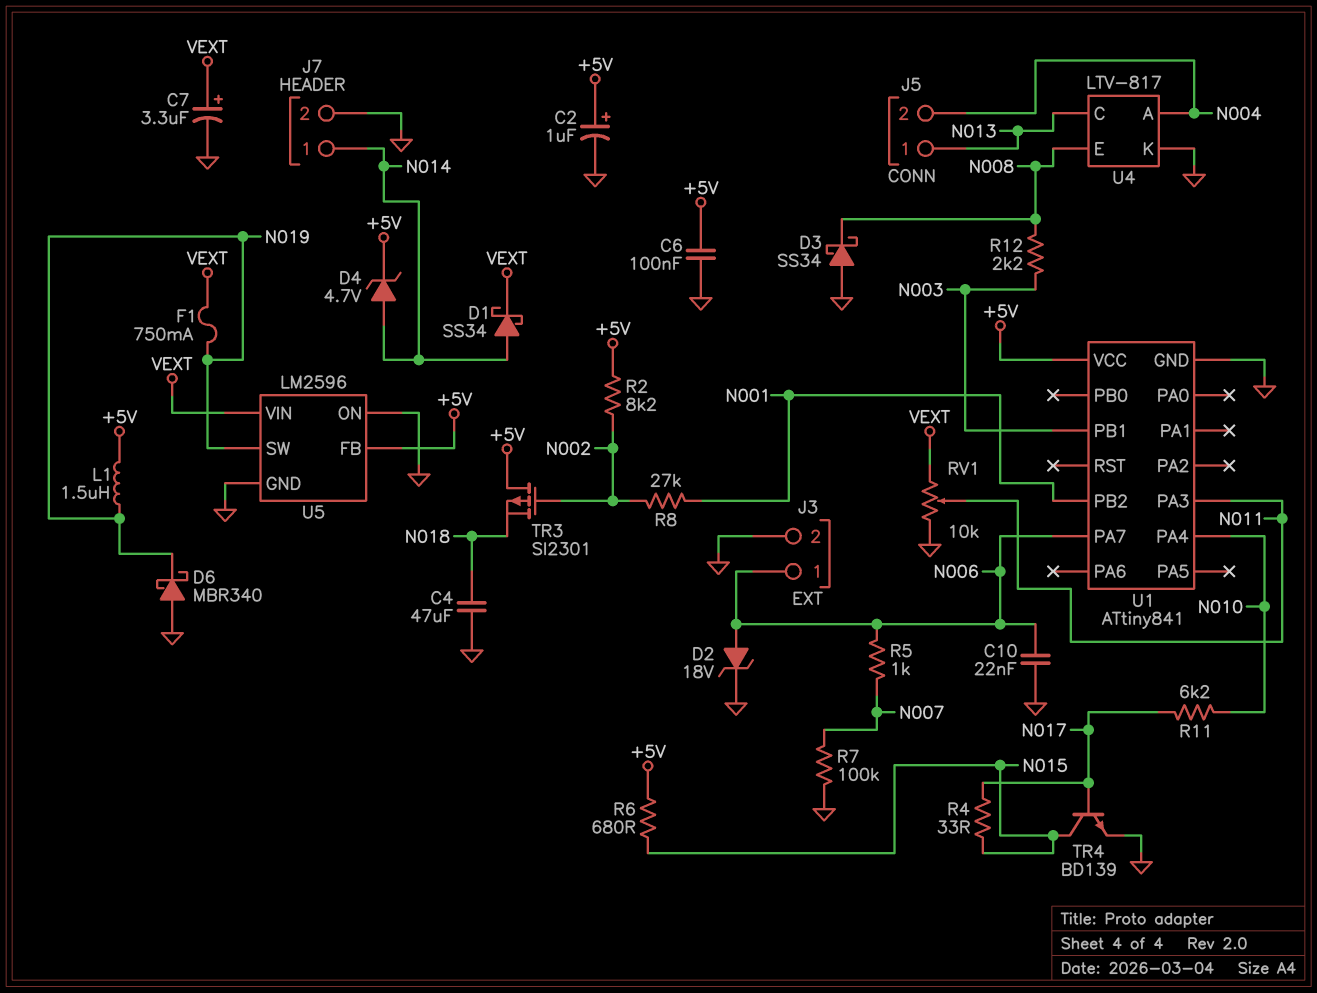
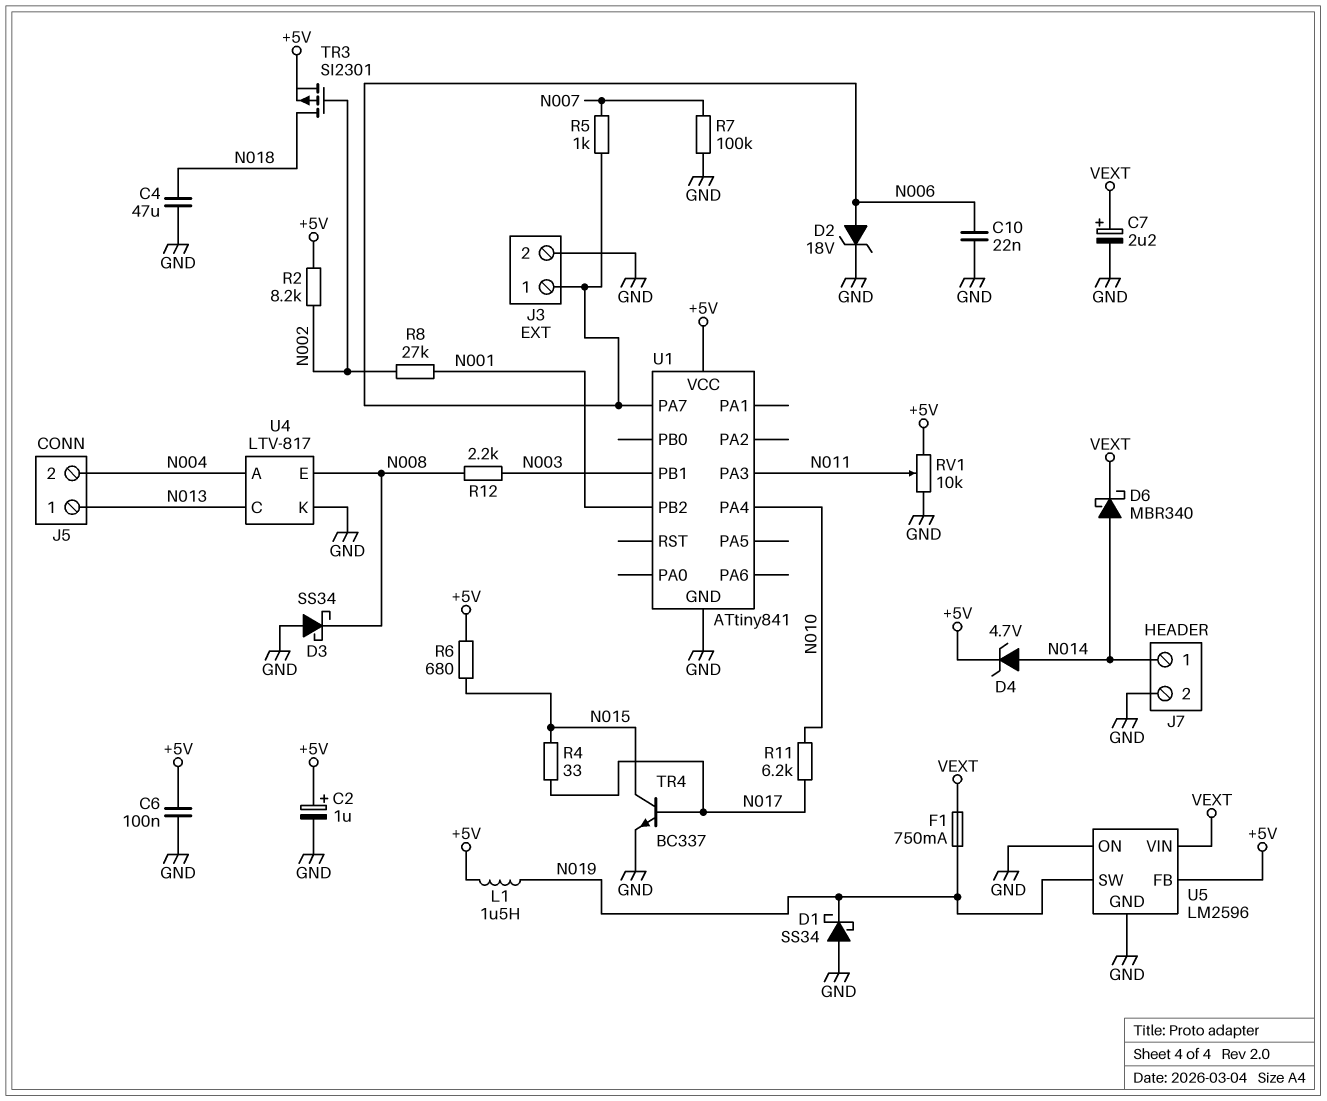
C7: 3.3uF (plus VEXT, minus GND) -> 2.2uF (plus VEXT, minus GND)
D1: schottky SS34 (A N014, K VEXT) -> schottky SS34 (A GND, K N019)
D6: schottky MBR340 (A GND, K N019) -> schottky MBR340 (A N014, K VEXT)
RV1: 10k (GND, VEXT, wiper N011) -> 10k (+5V, GND, wiper N011)
TR3: PMOS SI2301 (G N002, D +5V, S N018) -> PMOS SI2301 (G N002, D N018, S +5V)
TR4: NPN BD139 (B N017, C N015, E GND) -> NPN BC337 (B N017, C N015, E GND)

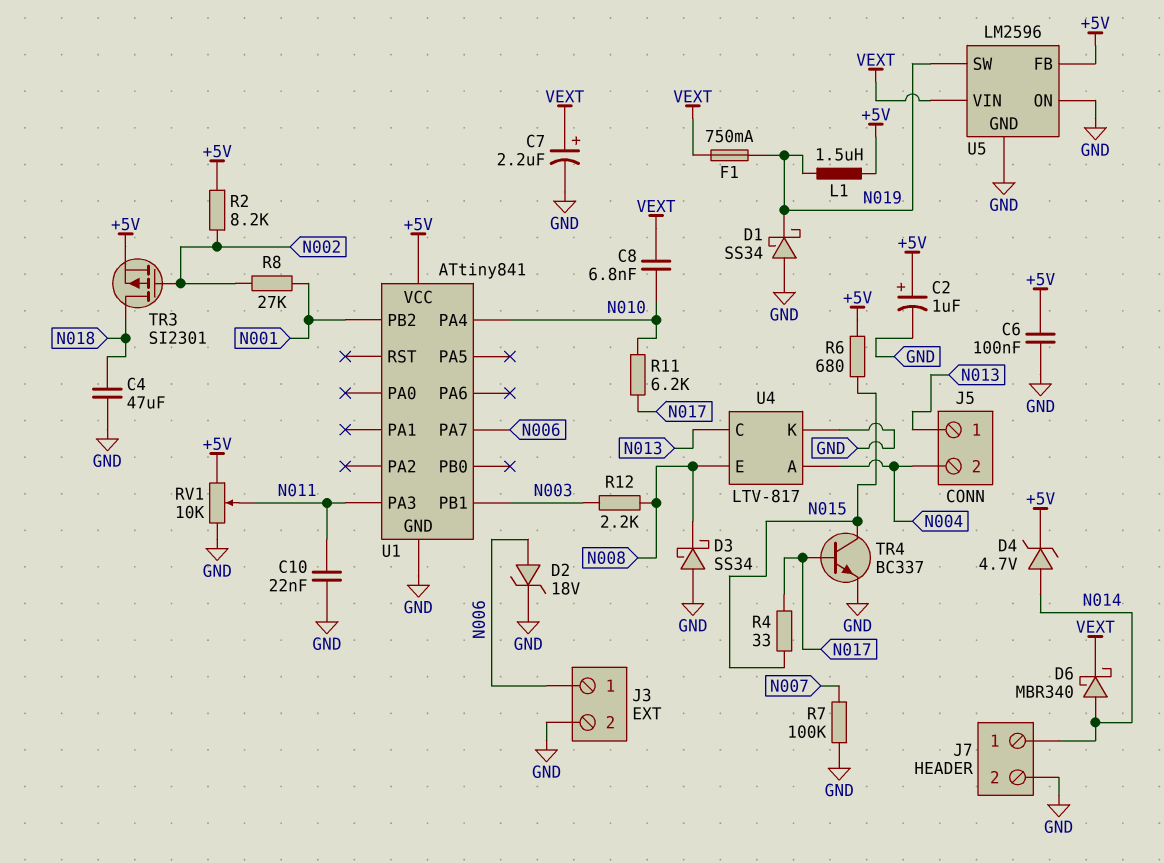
C8: none -> 6.8nF (N010, VEXT)
C10: 22nF (GND, N006) -> 22nF (GND, N011)
R5: 1k (N006, N007) -> none

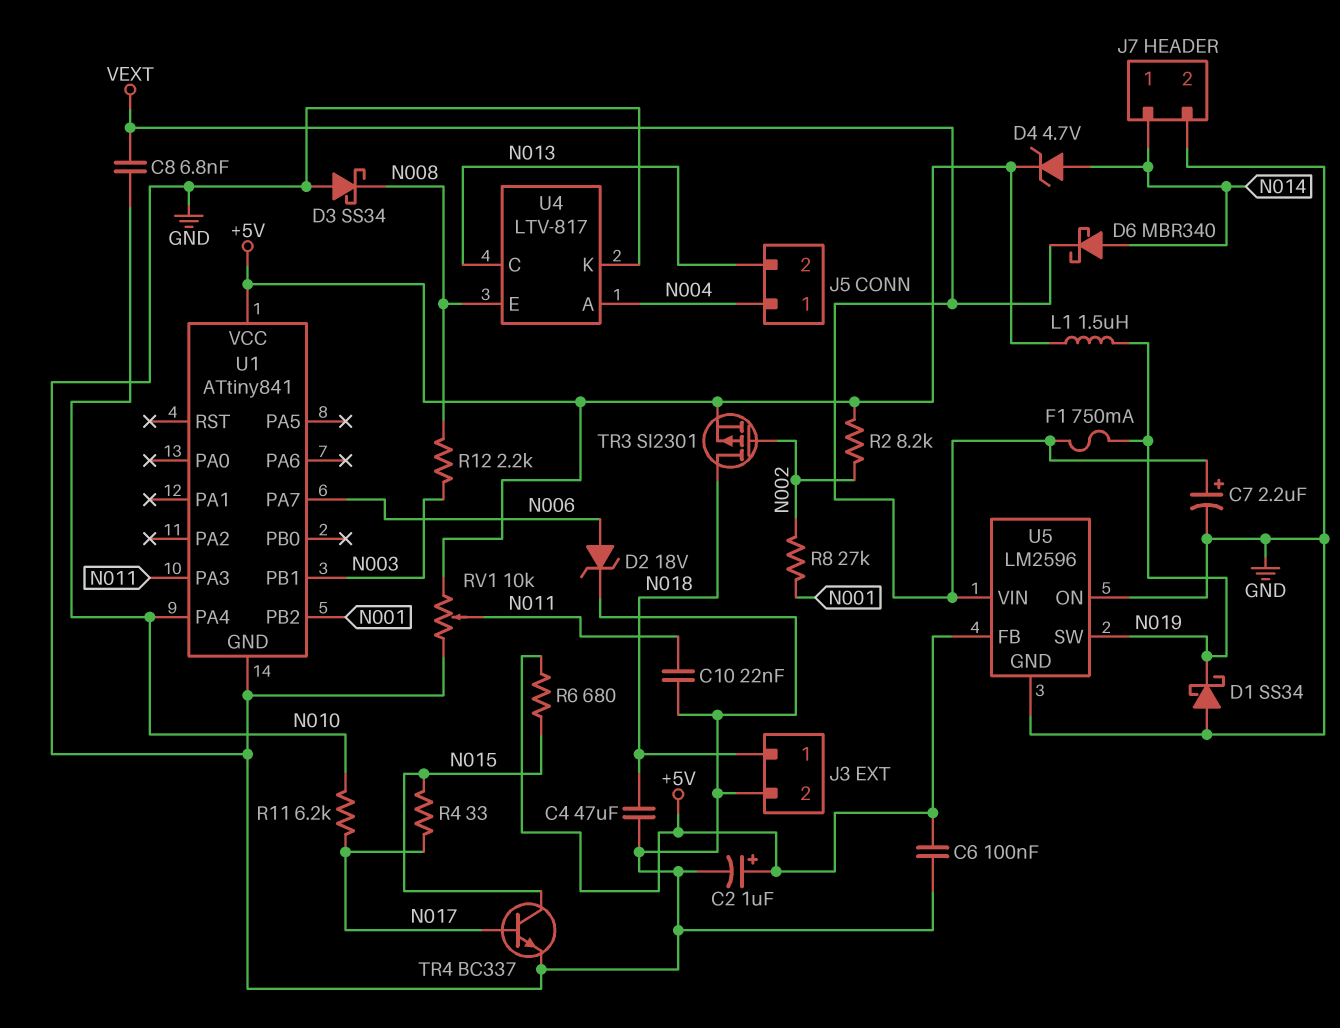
J3 pin 1: N006 -> N018
J5 pin 1: N013 -> N004
J5 pin 2: N004 -> N013
R7: 100k (GND, N007) -> none

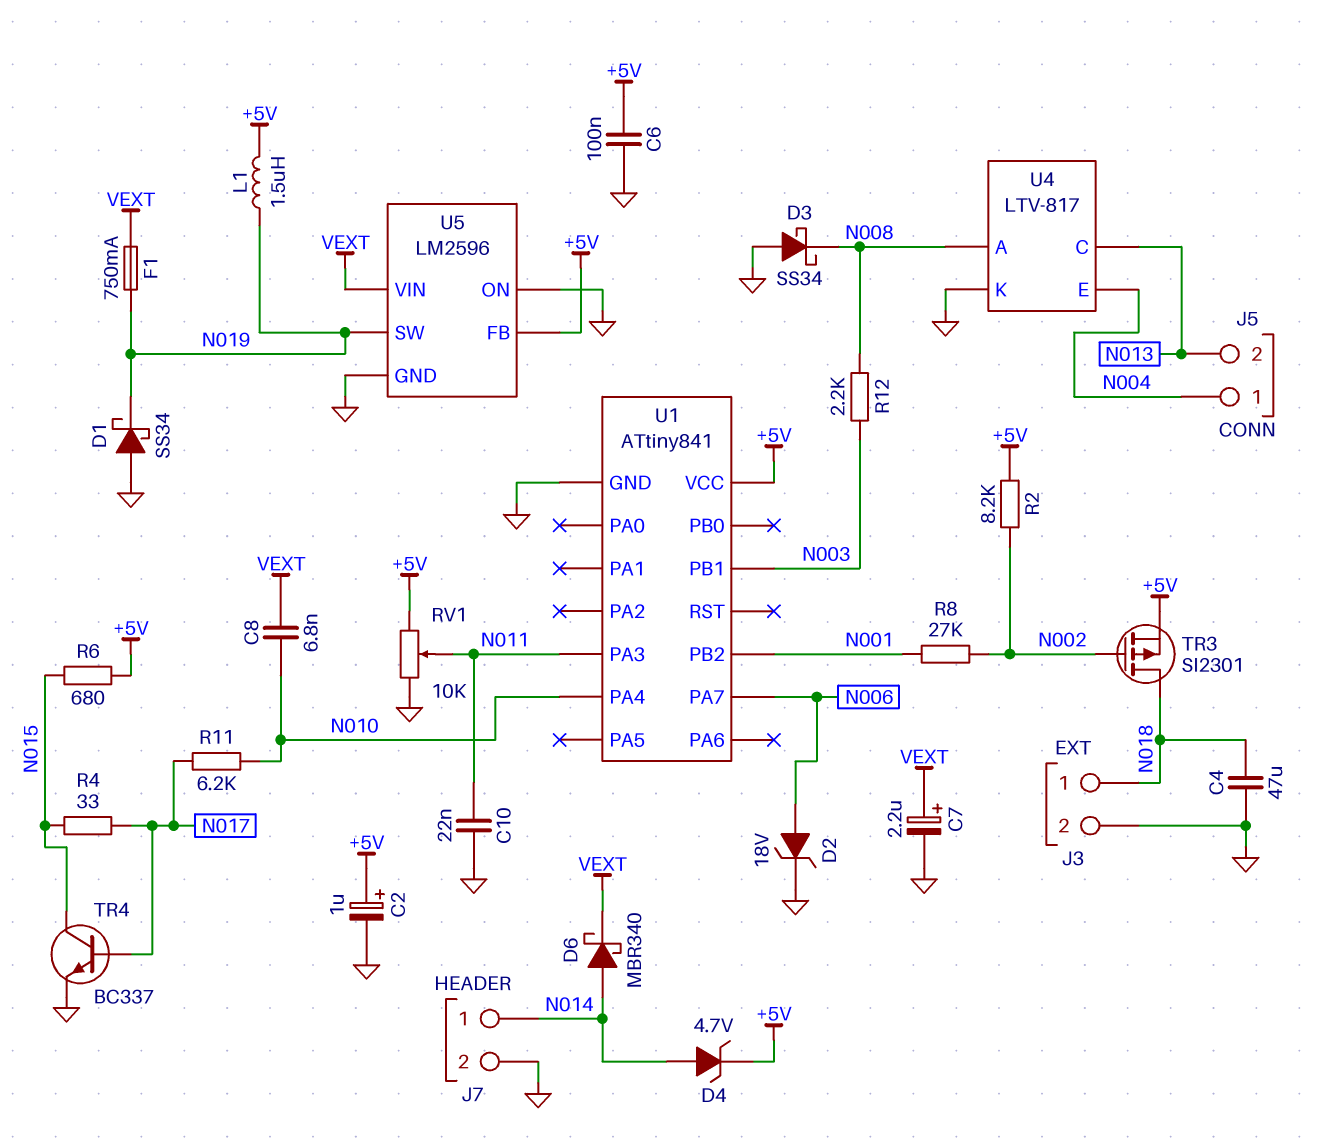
U4 pin A: N004 -> N008
U4 pin E: N008 -> N004

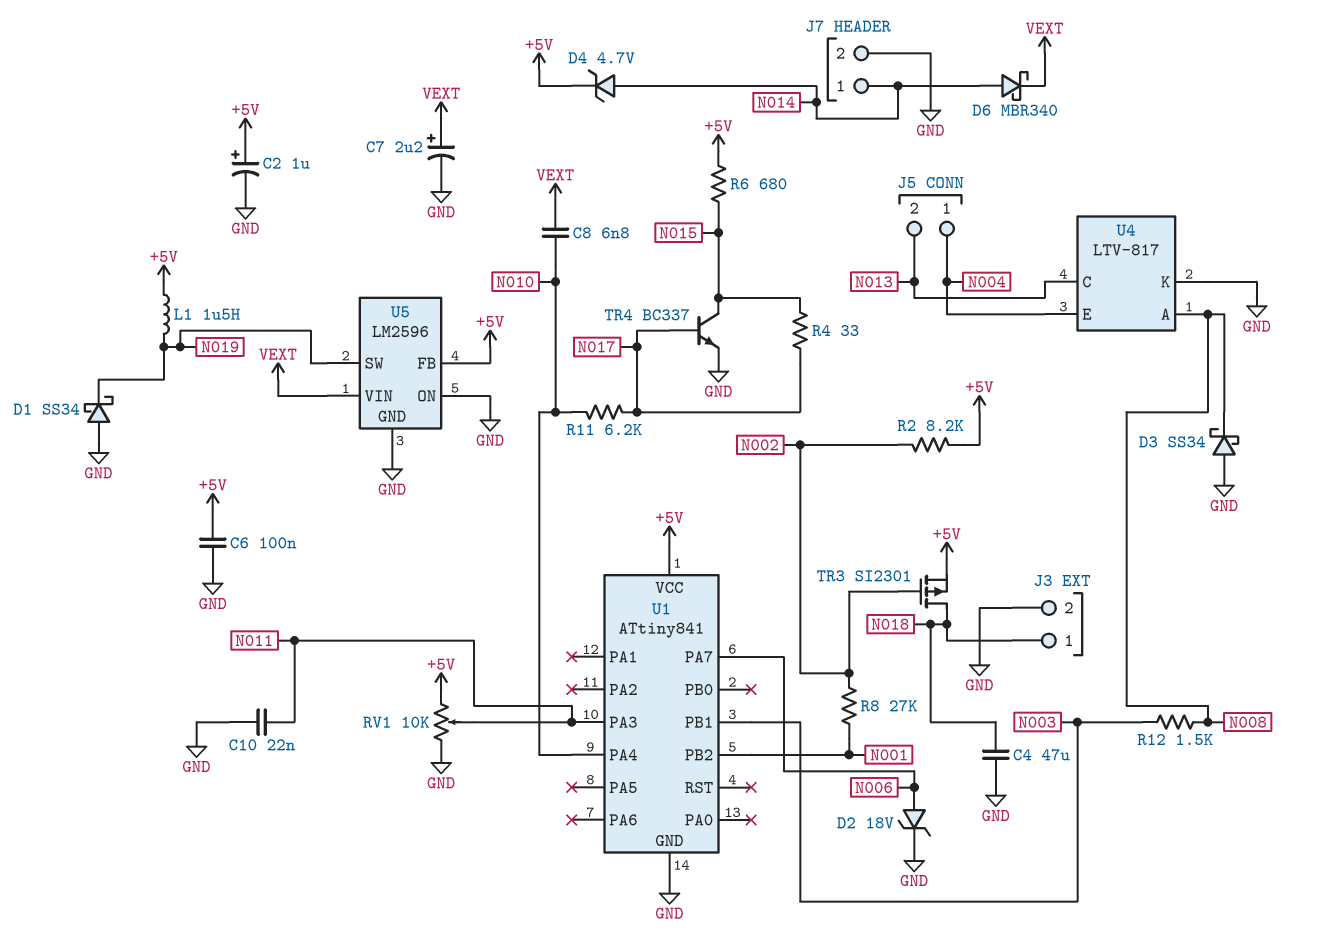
F1: 750mA (N019, VEXT) -> none
R12: 2.2k (N003, N008) -> 1.5k (N003, N008)

